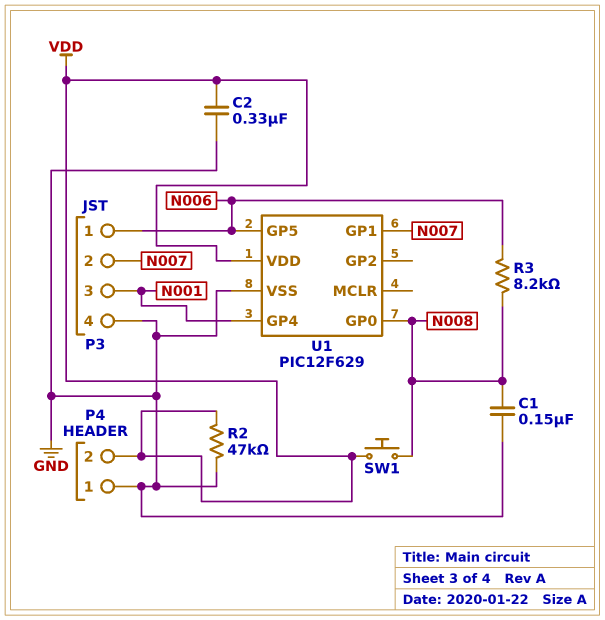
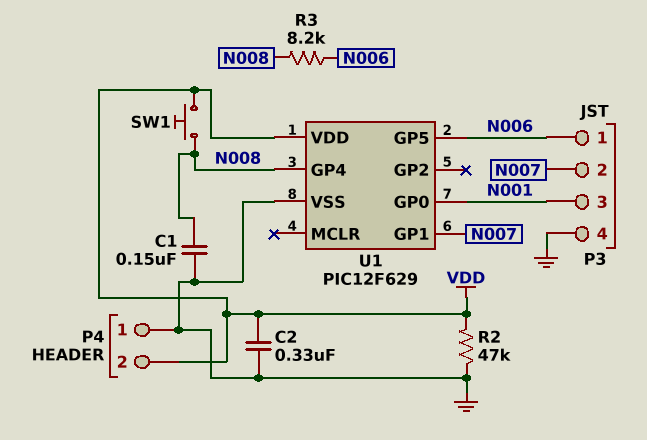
U1 pin GP0: N008 -> N001
U1 pin GP4: N001 -> N008

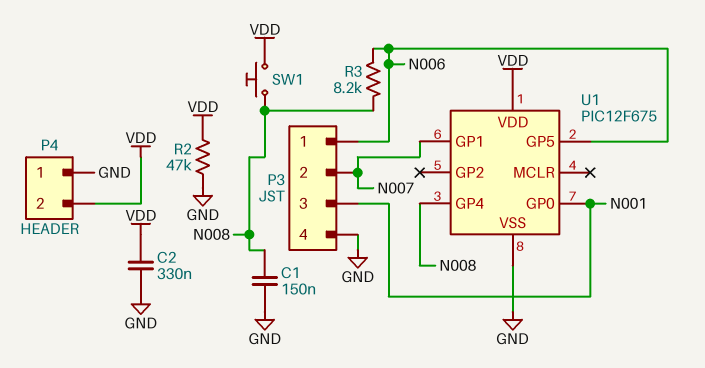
U1: PIC12F629 -> PIC12F675

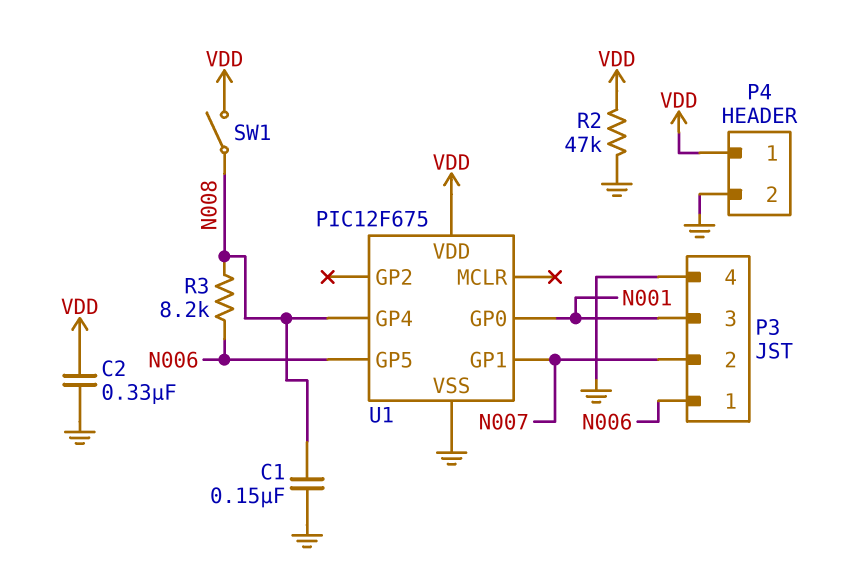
P4 pin 1: GND -> VDD
P4 pin 2: VDD -> GND
SW1: button (N008, VDD) -> switch (N008, VDD)

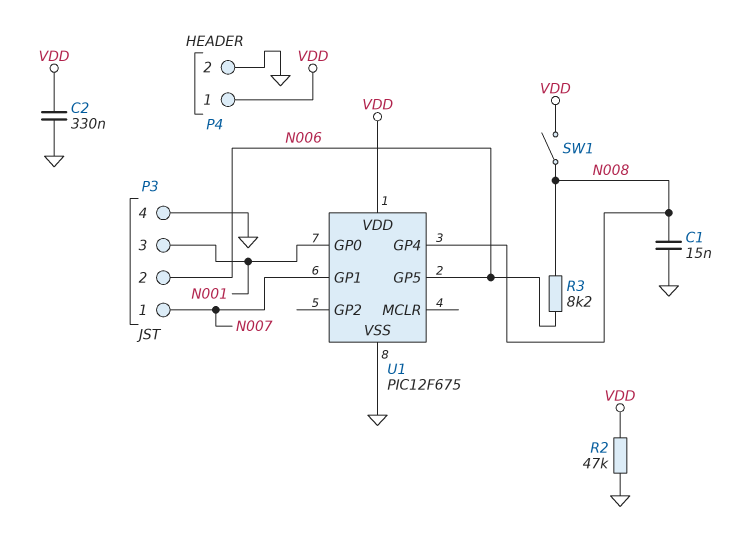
C1: 150nF (GND, N008) -> 15nF (GND, N008)
P3 pin 1: N006 -> N007
P3 pin 2: N007 -> N006

